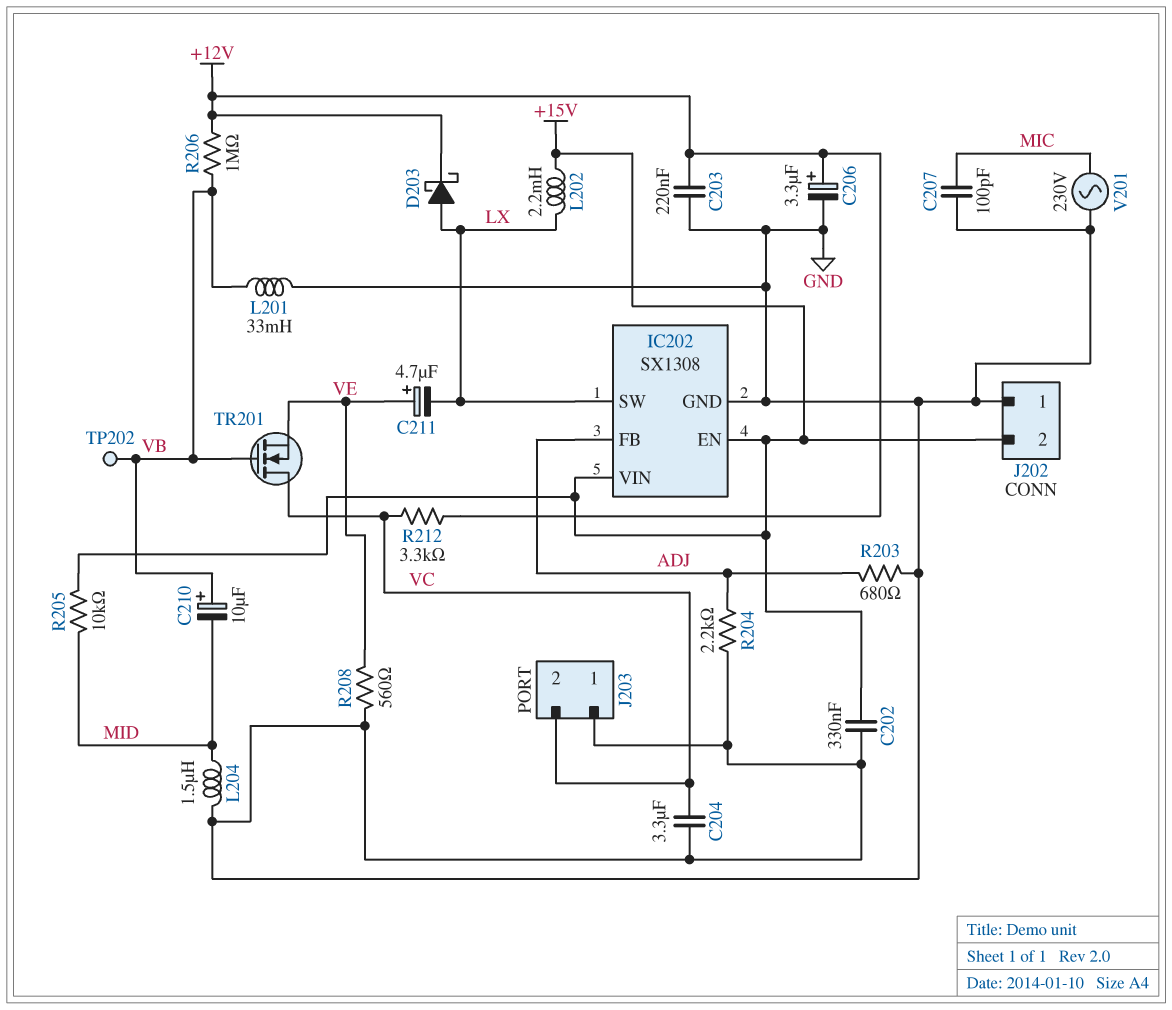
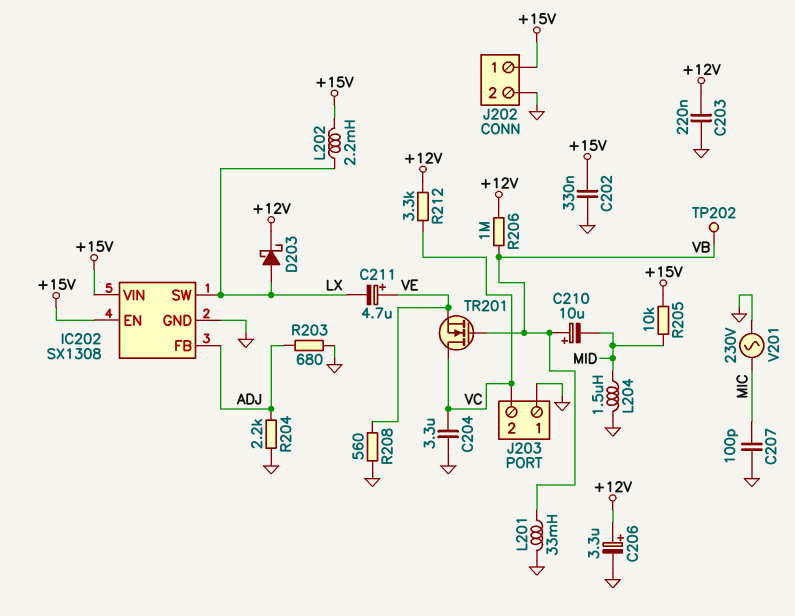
J202 pin 1: GND -> +15V
J202 pin 2: +15V -> GND

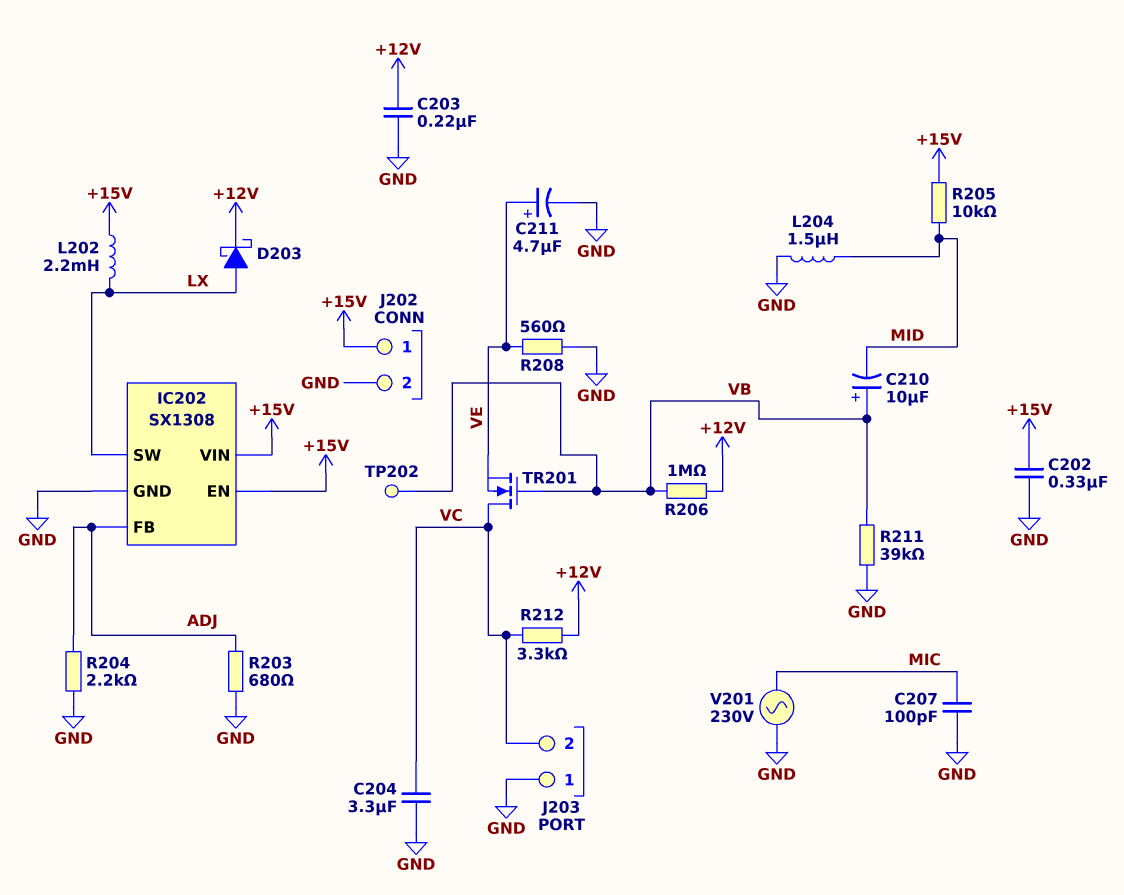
C206: 3.3uF (plus +12V, minus GND) -> none
C211: 4.7uF (plus VE, minus LX) -> 4.7uF (plus VE, minus GND)
L201: 33mH (GND, VB) -> none
R211: none -> 39k (GND, VB)

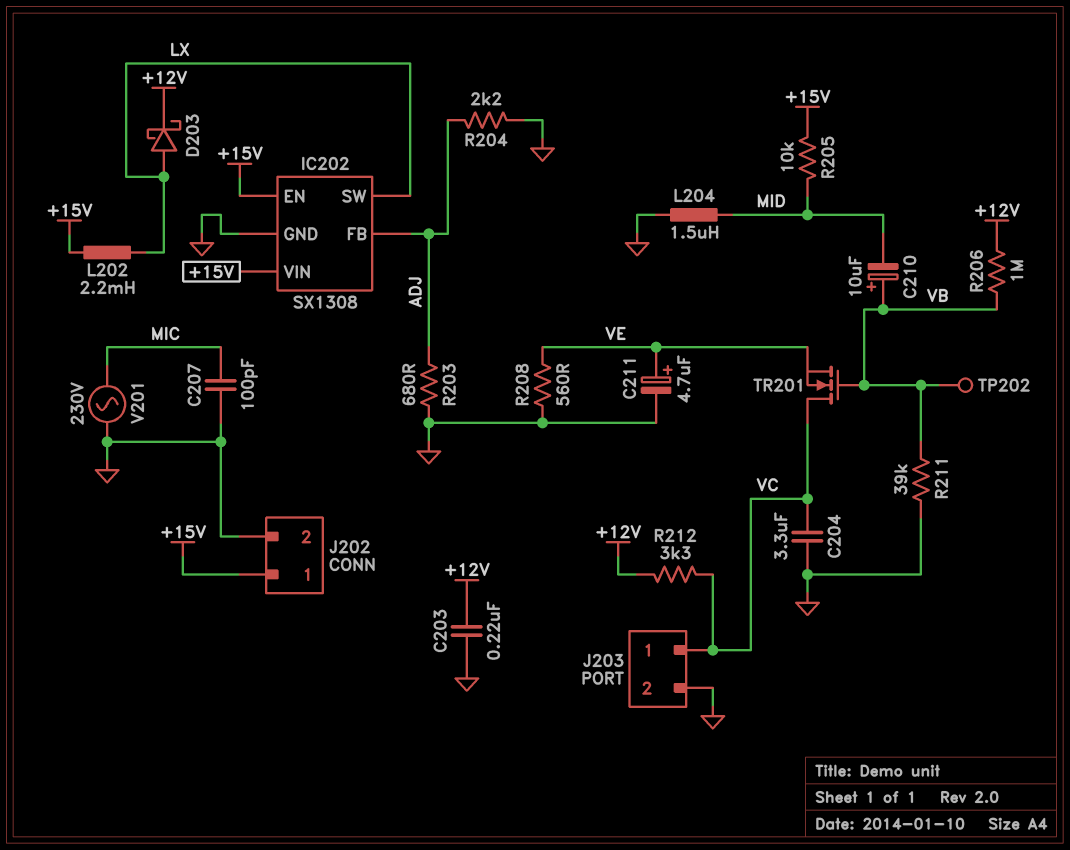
C202: 330nF (+15V, GND) -> none
J203 pin 1: GND -> VC
J203 pin 2: VC -> GND

